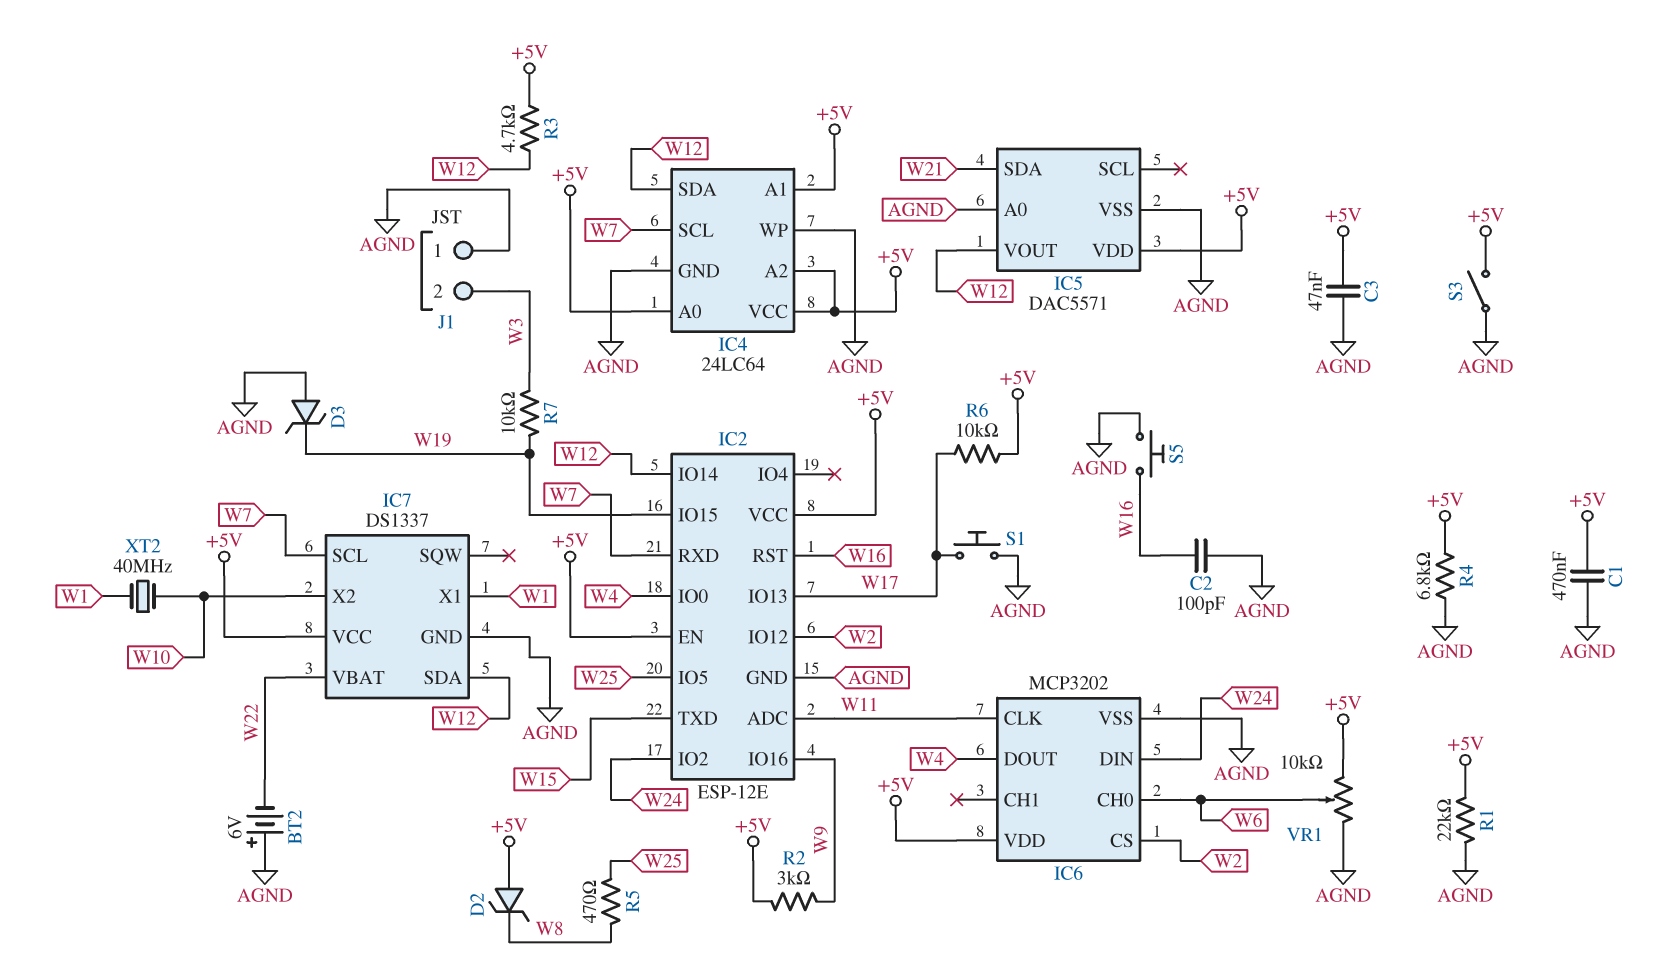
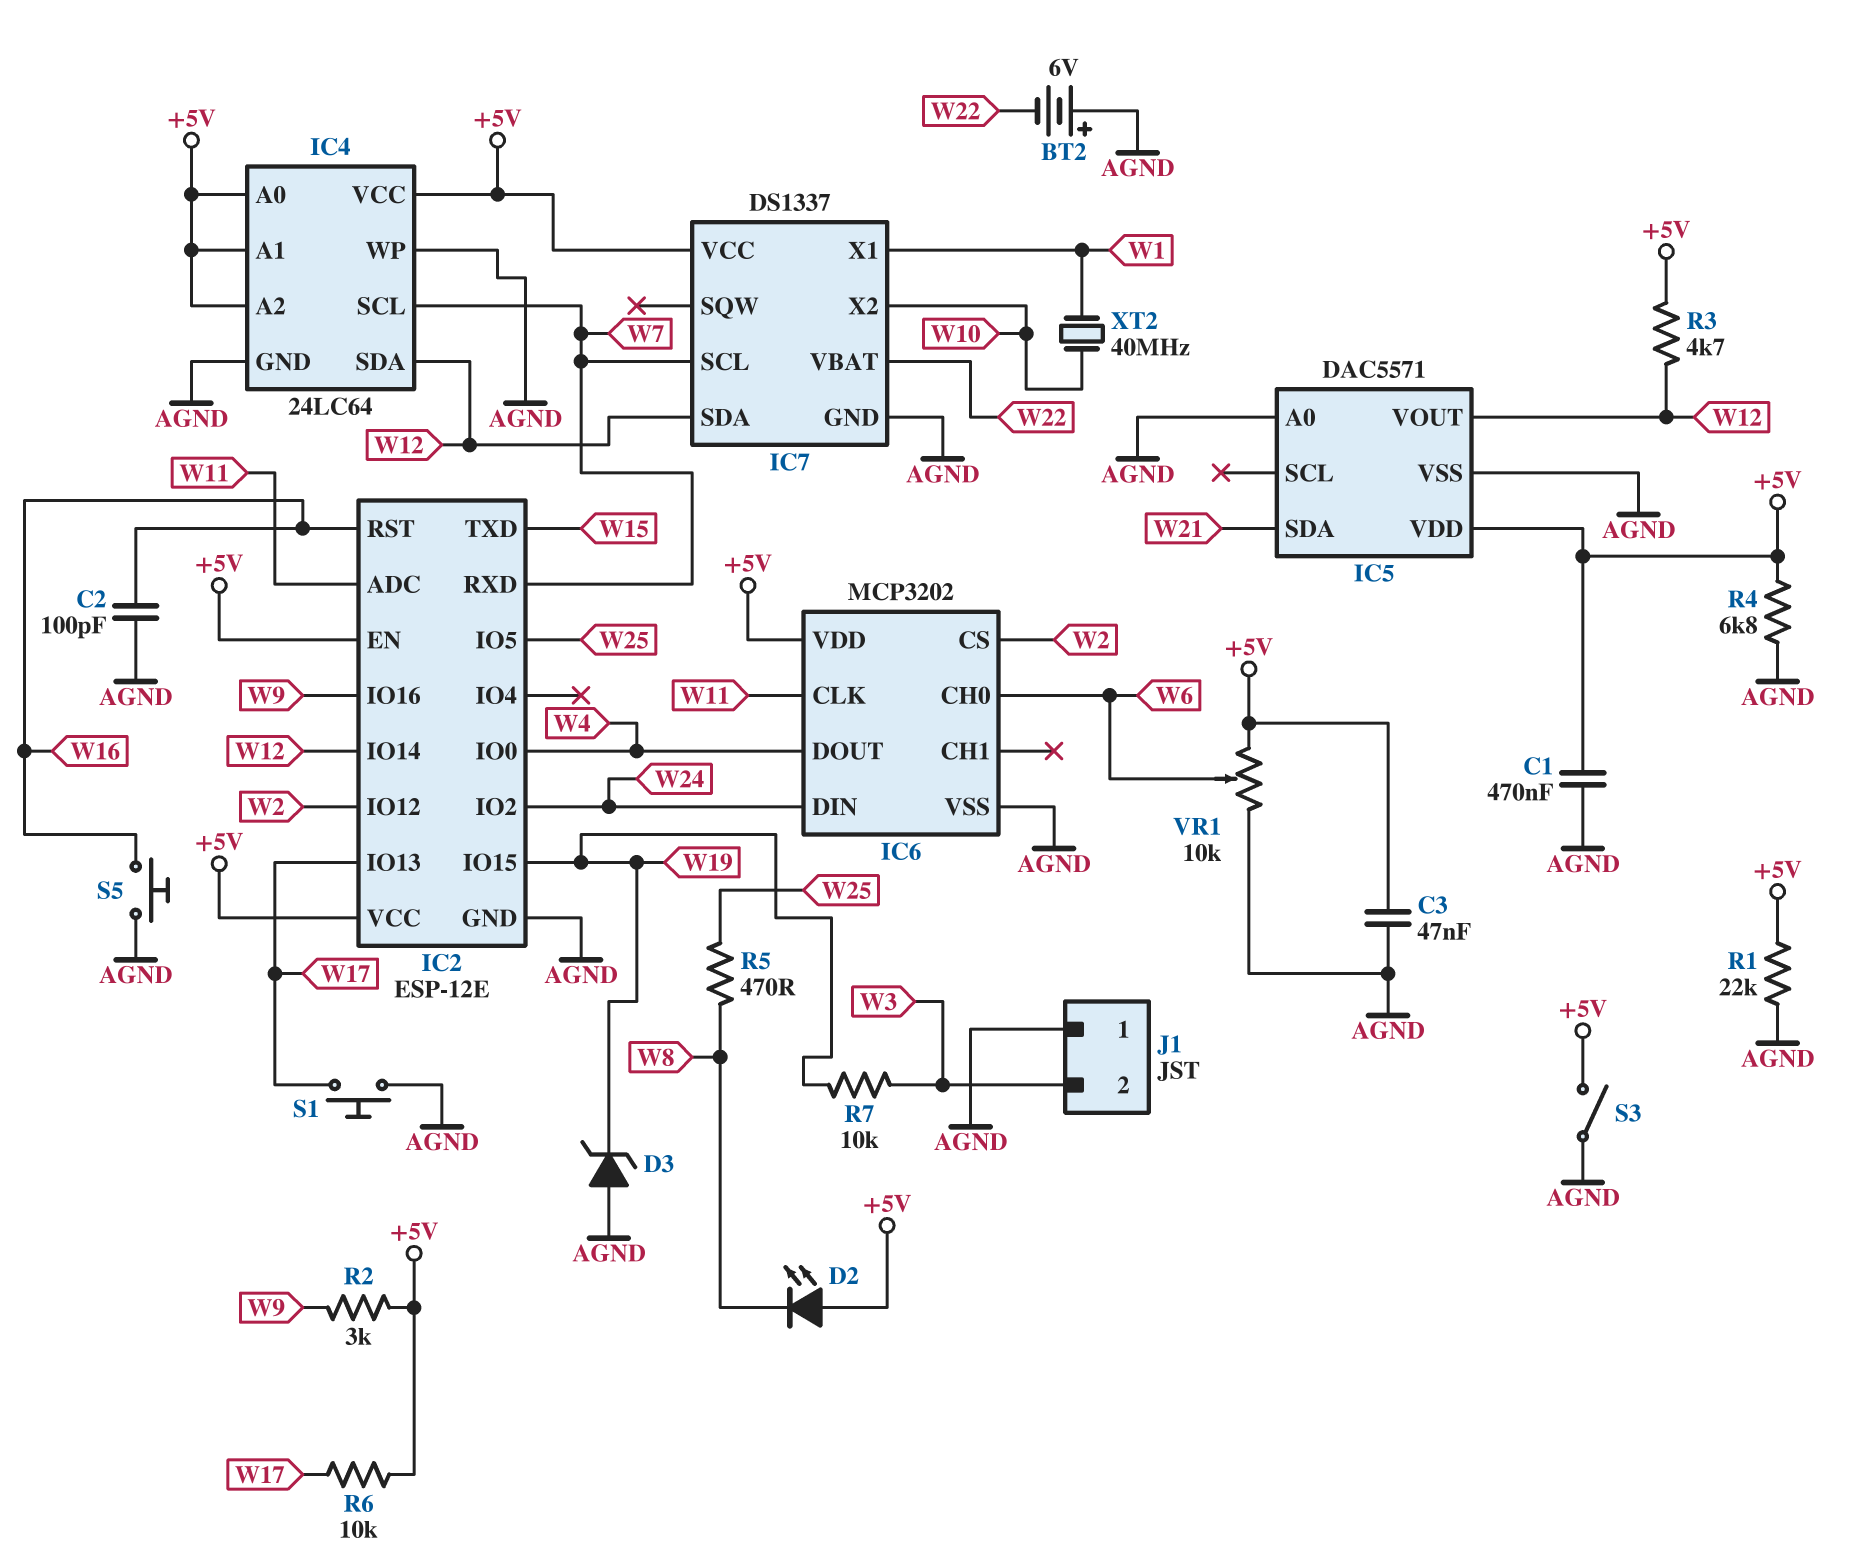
D2: zener (A +5V, K W8) -> LED (A +5V, K W8)

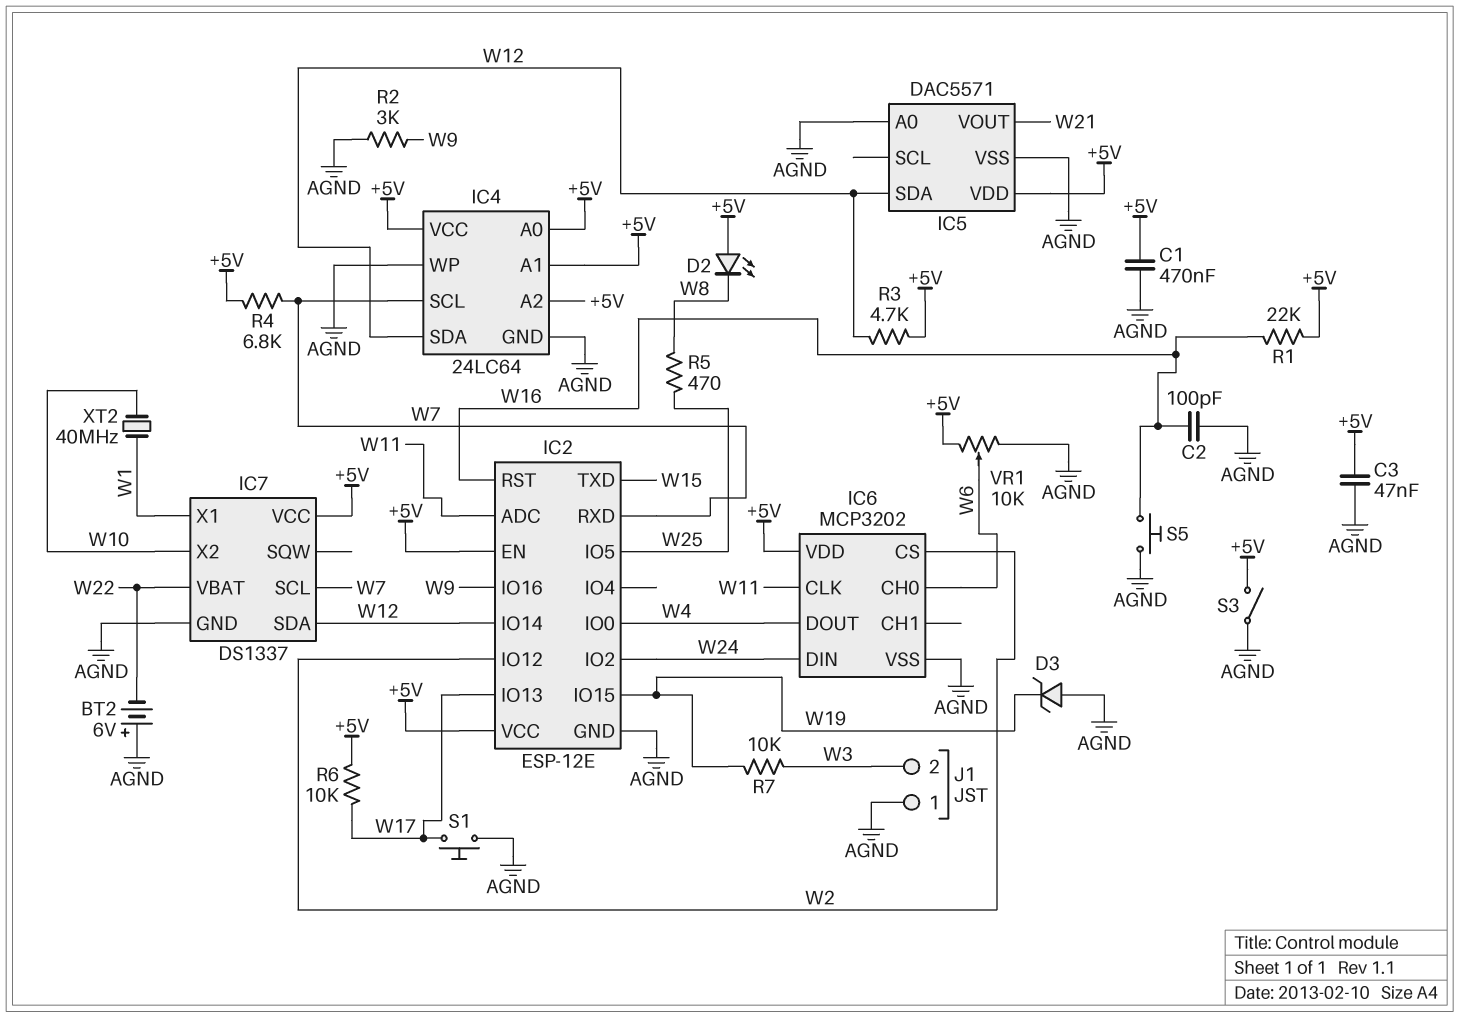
IC5 pin SDA: W21 -> W12
IC5 pin VOUT: W12 -> W21
R1: 22k (+5V, AGND) -> 22k (+5V, W16)
R2: 3k (+5V, W9) -> 3k (AGND, W9)
R4: 6.8k (+5V, AGND) -> 6.8k (+5V, W7)

